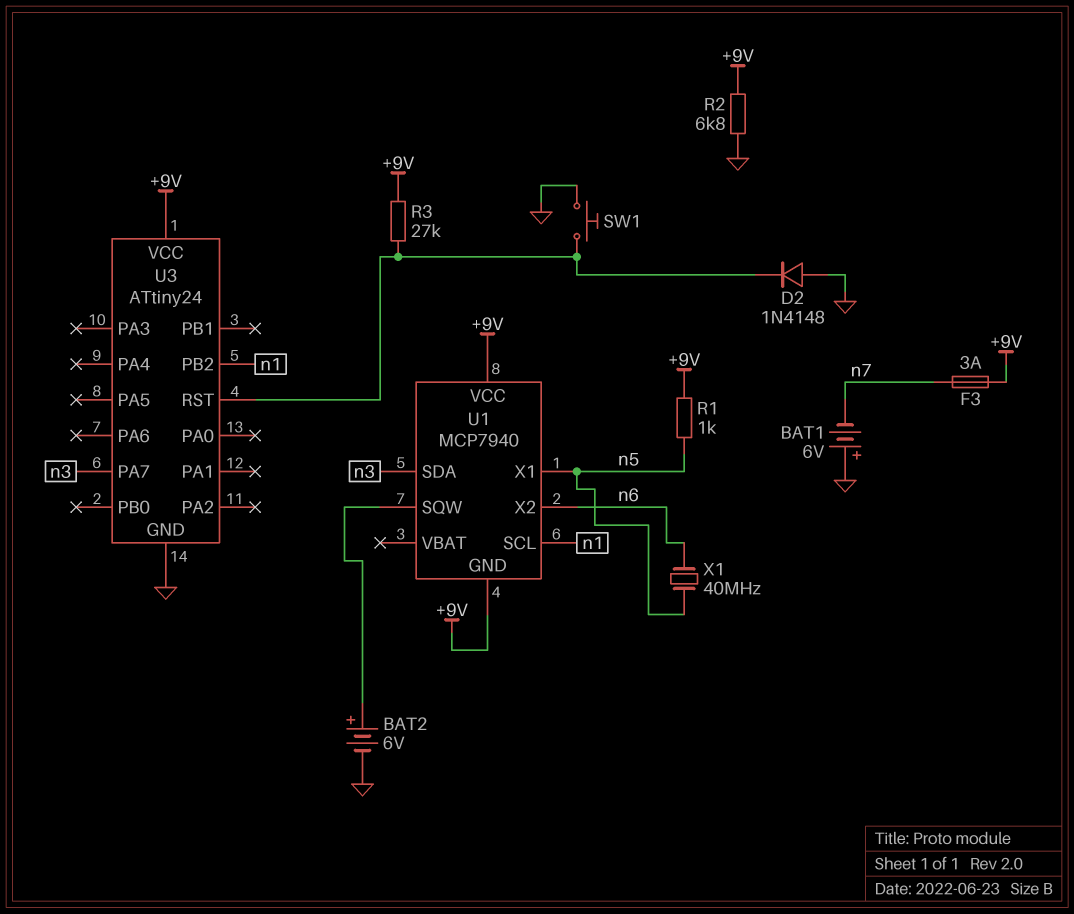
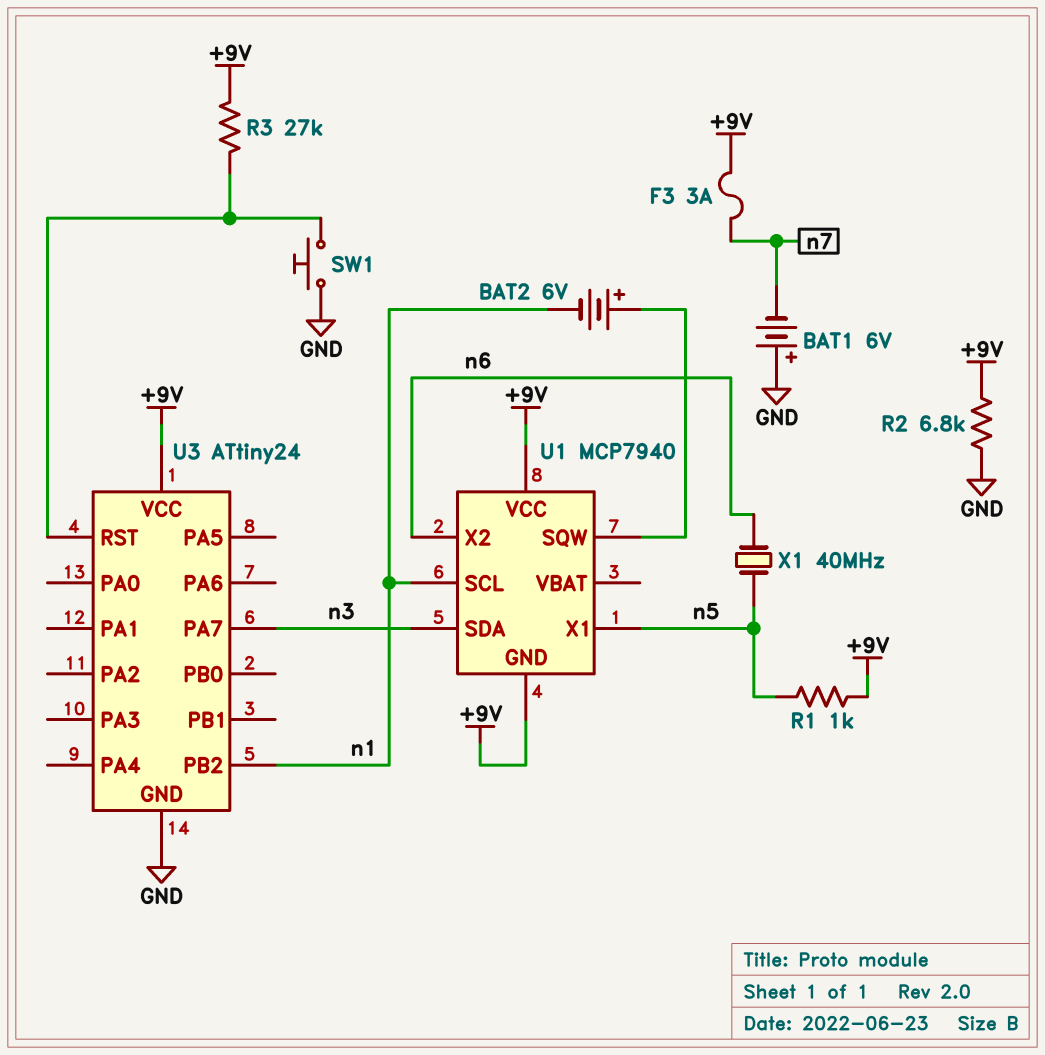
BAT2: 6V (plus U1/SQW, minus GND) -> 6V (plus U1/SQW, minus n1)
D2: diode 1N4148 (A GND, K U3/RST) -> none

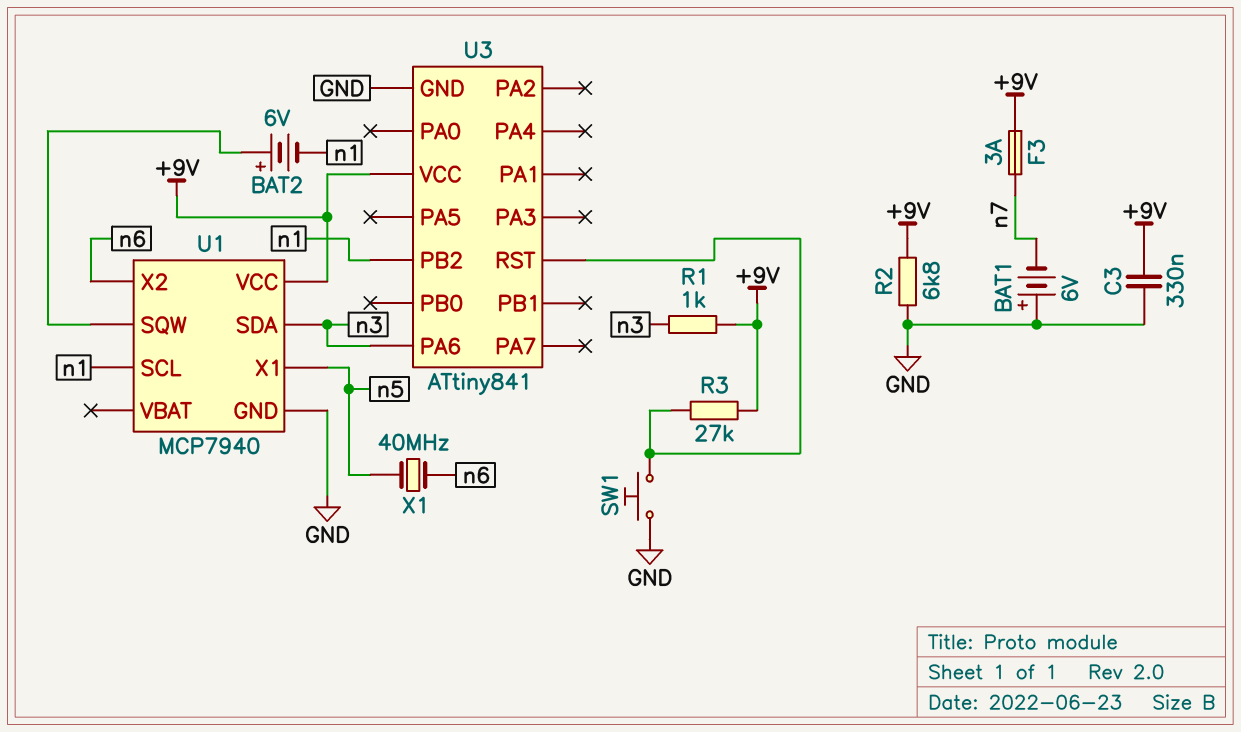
C3: none -> 330nF (+9V, GND)
R1: 1k (+9V, n5) -> 1k (+9V, n3)
U1 pin GND: +9V -> GND
U3: ATtiny24 -> ATtiny841
U3 pin PA6: none -> n3
U3 pin PA7: n3 -> none

